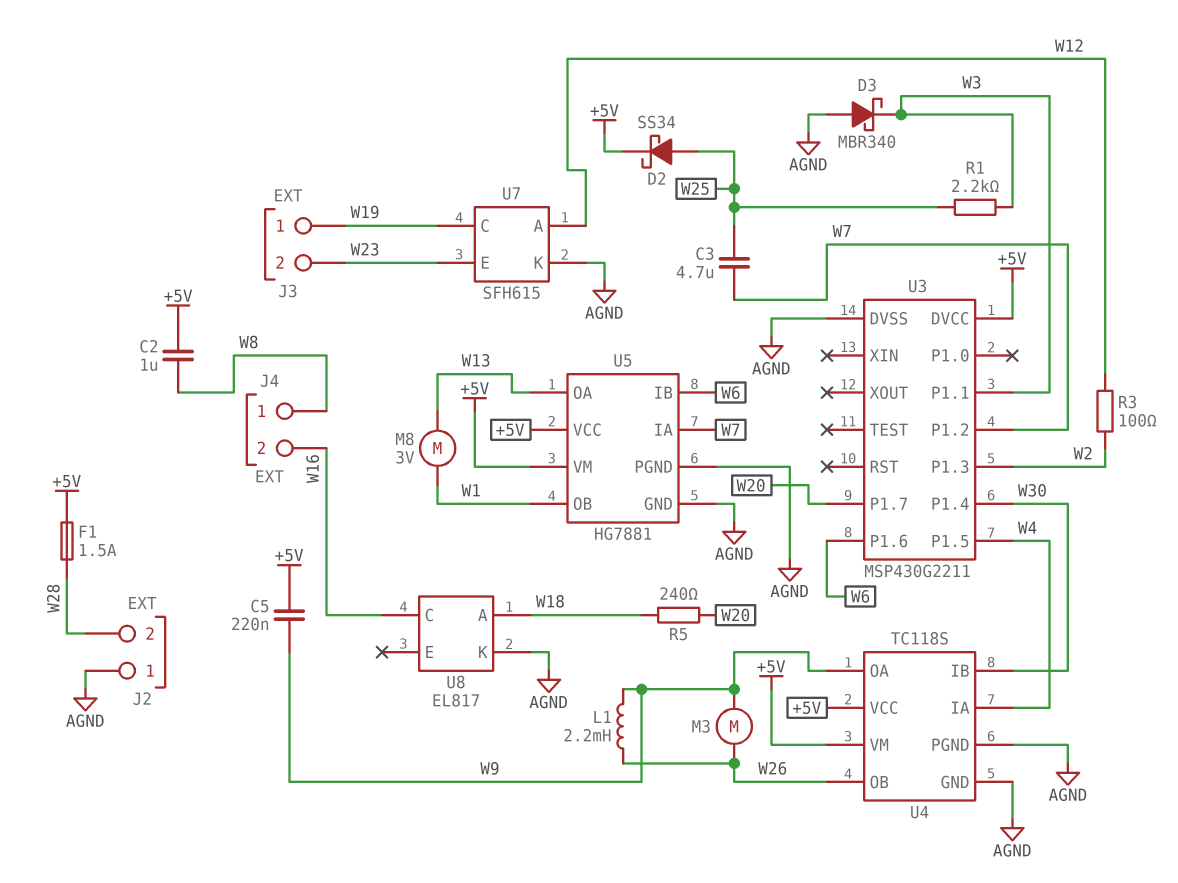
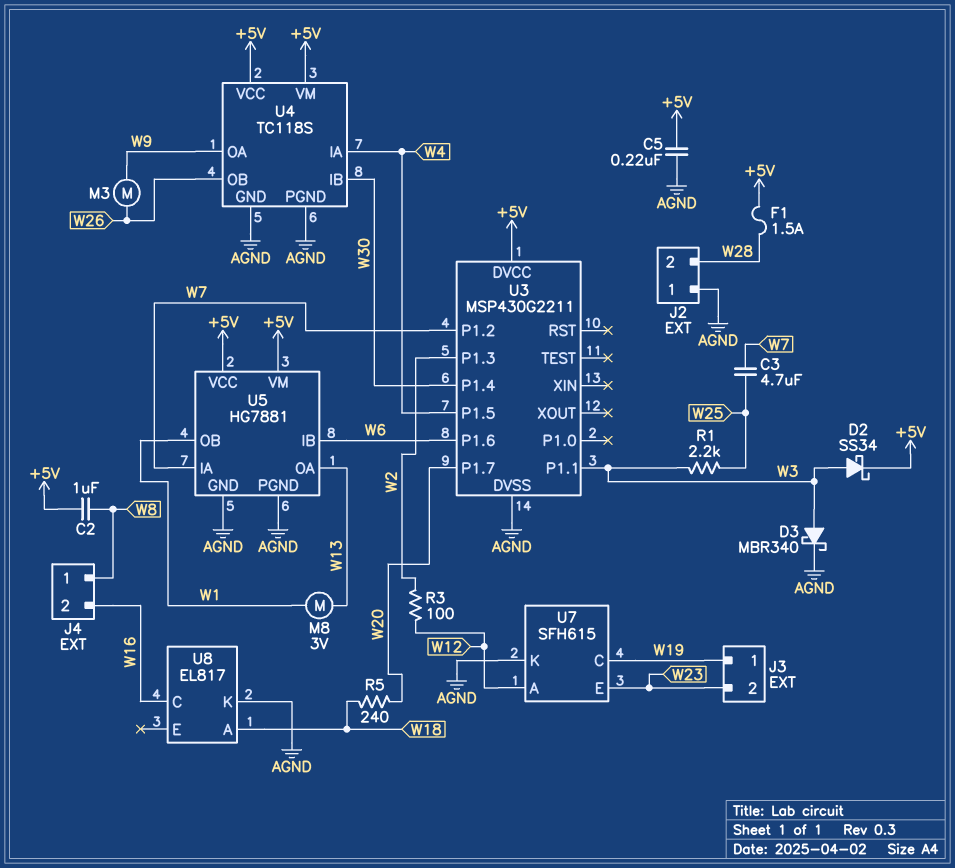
C5: 220nF (+5V, W9) -> 220nF (+5V, AGND)
D2: schottky SS34 (A W25, K +5V) -> schottky SS34 (A W3, K +5V)
D3: schottky MBR340 (A AGND, K W3) -> schottky MBR340 (A W3, K AGND)
L1: 2.2mH (W9, W26) -> none

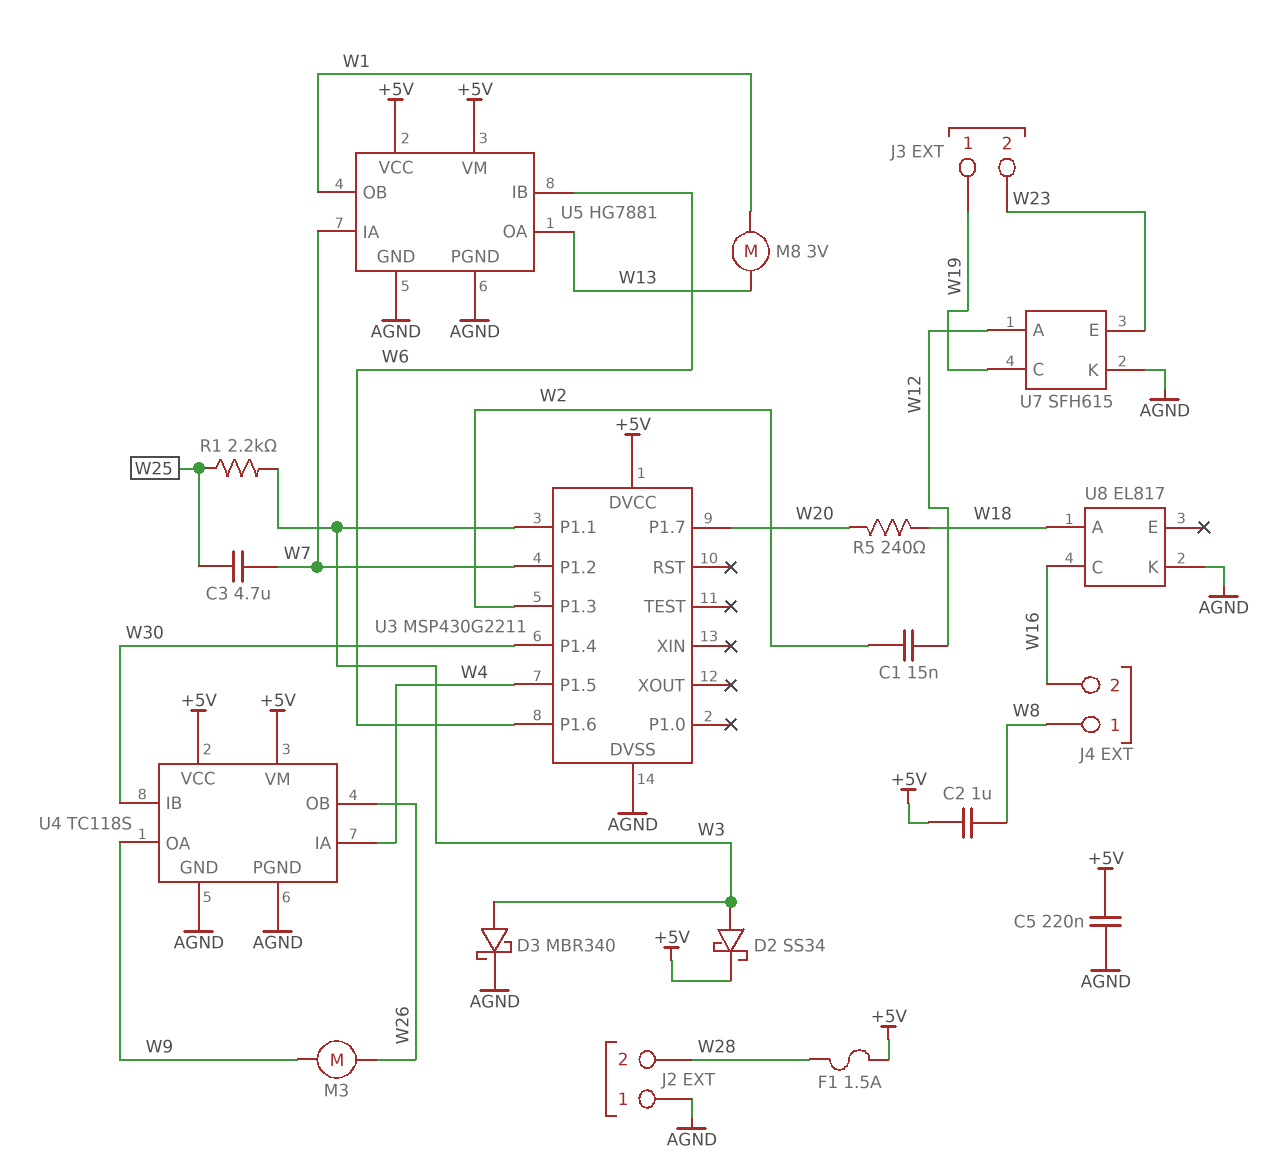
C1: none -> 15nF (W2, W12)
R3: 100 (W2, W12) -> none

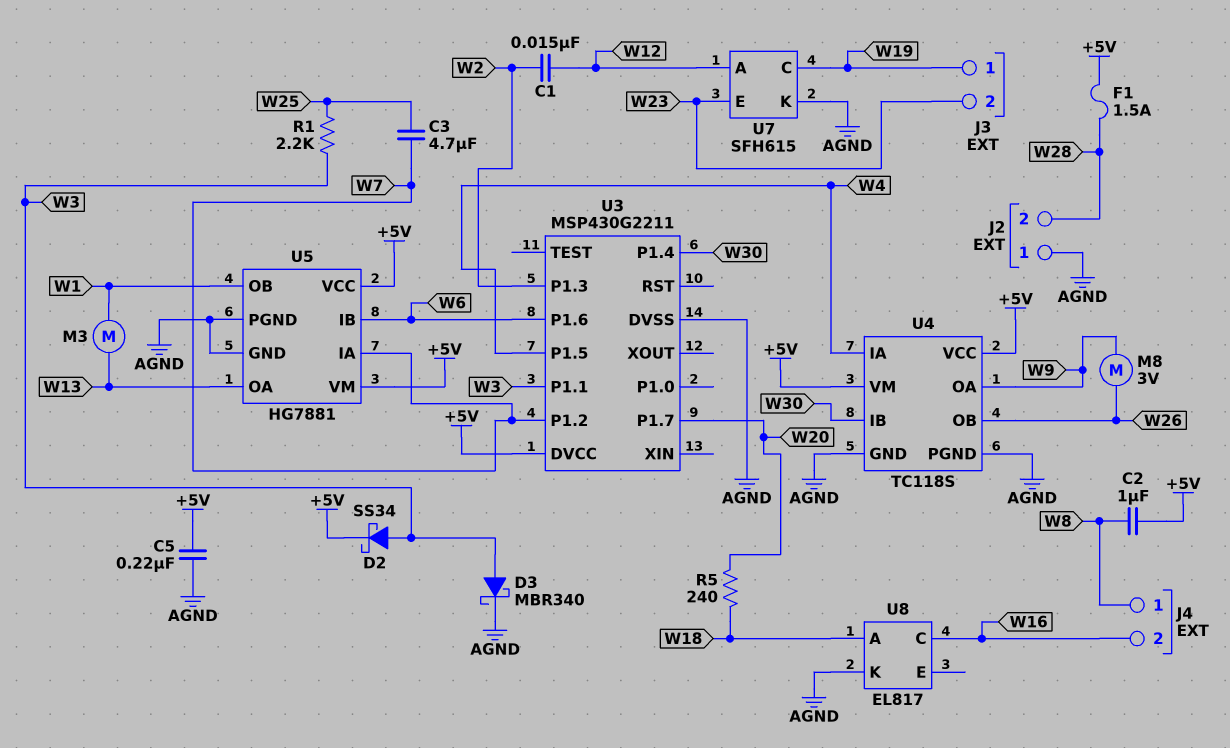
M3: motor (W9, W26) -> motor (W1, W13)
M8: motor 3V (W1, W13) -> motor 3V (W9, W26)

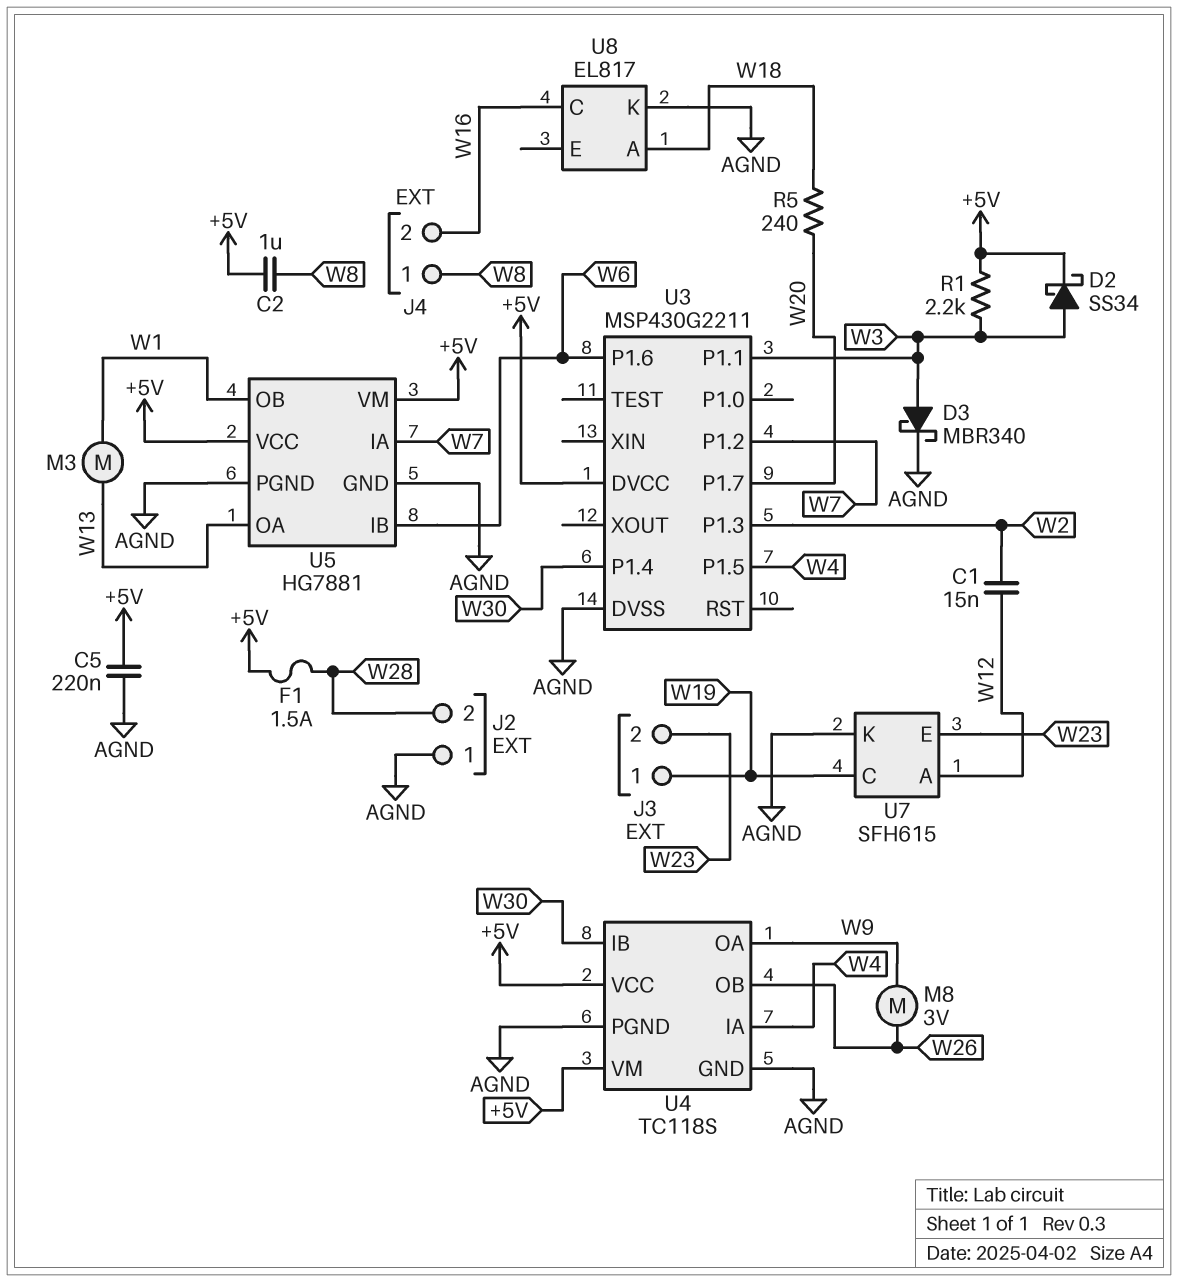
C3: 4.7uF (W7, W25) -> none
R1: 2.2k (W3, W25) -> 2.2k (+5V, W3)

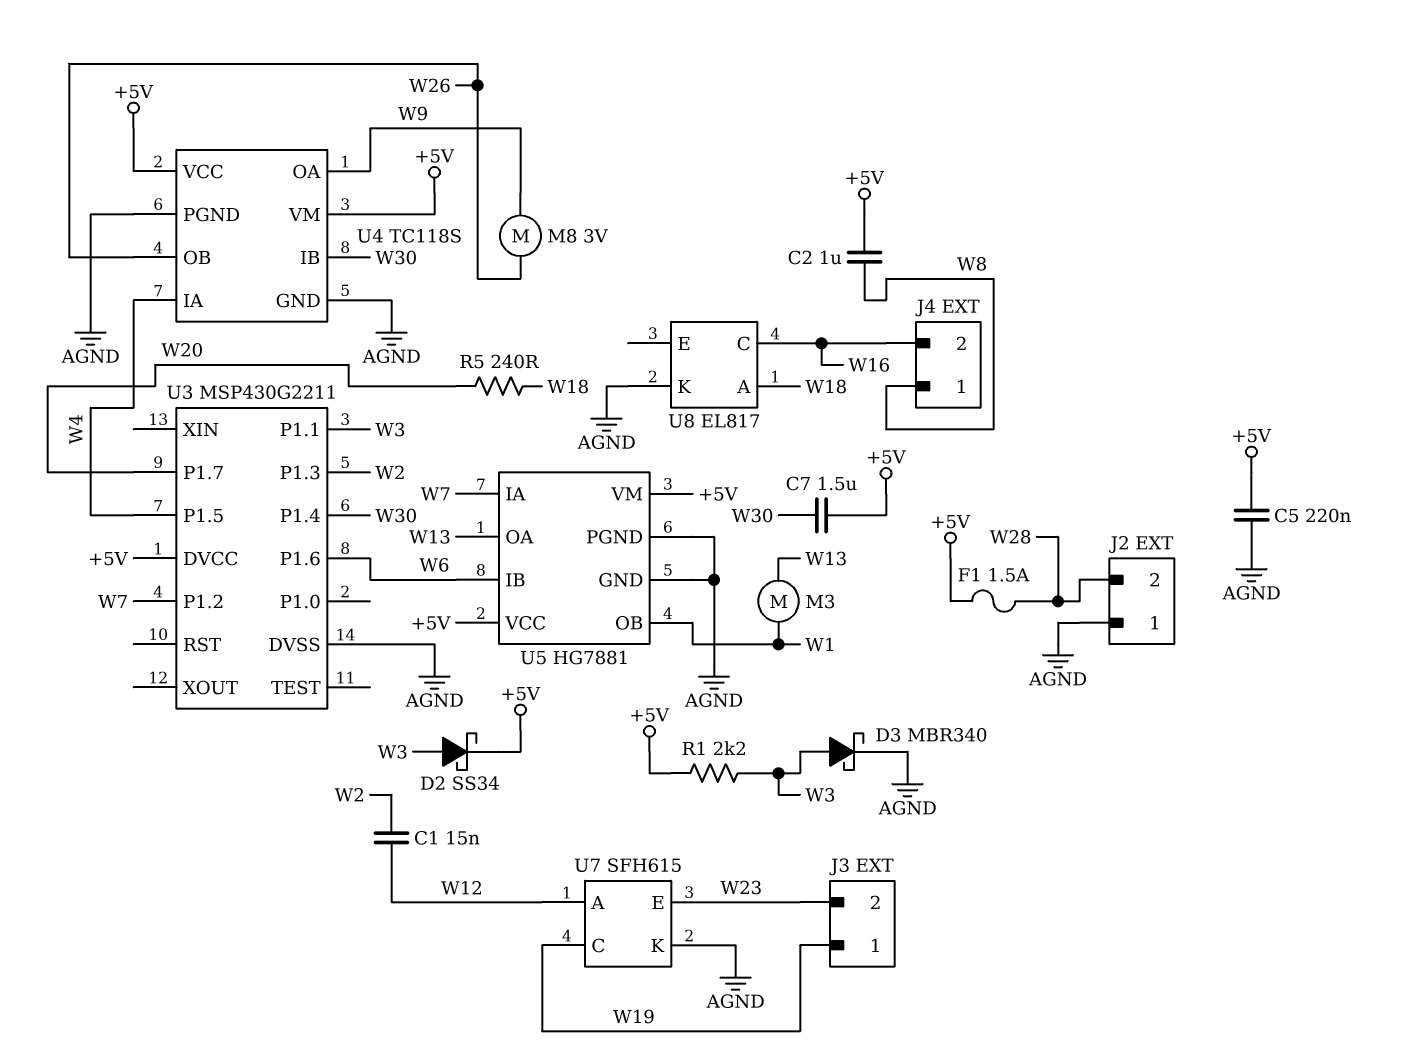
C7: none -> 1.5uF (+5V, W30)

